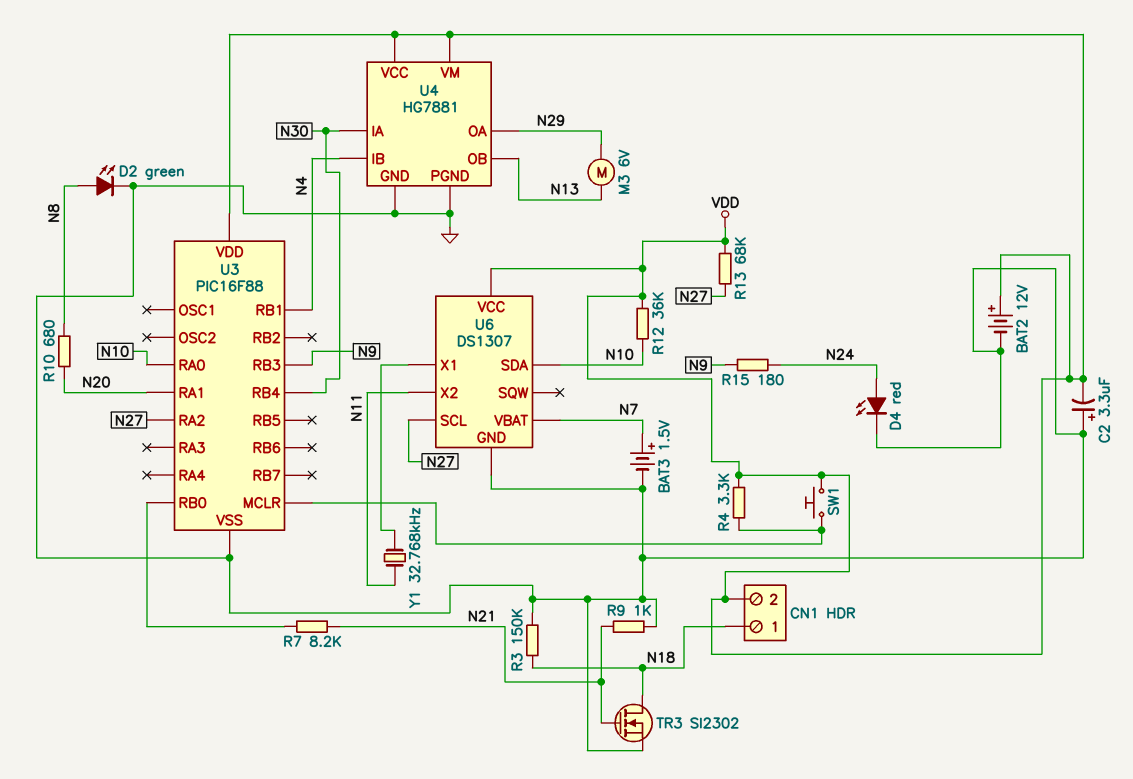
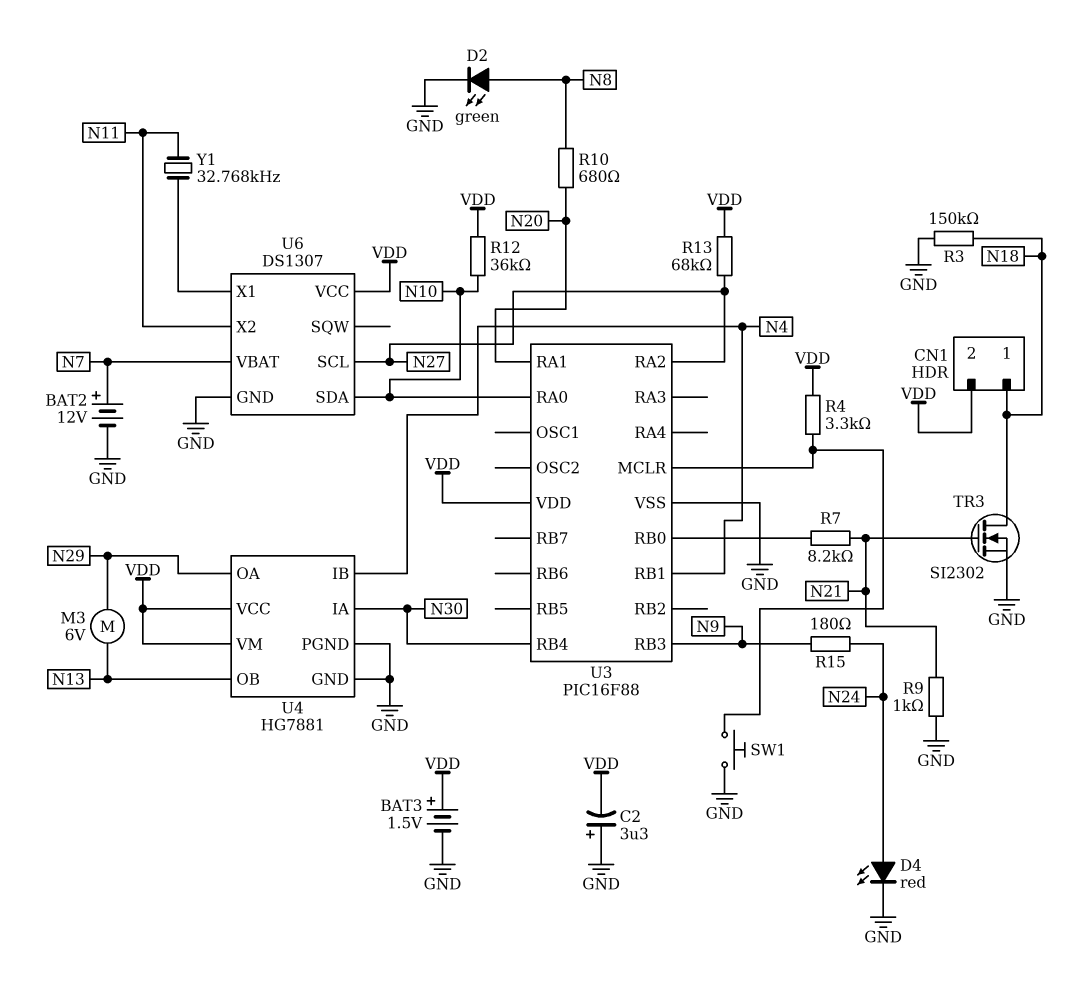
BAT2: 12V (plus VDD, minus GND) -> 12V (plus N7, minus GND)
BAT3: 1.5V (plus N7, minus GND) -> 1.5V (plus VDD, minus GND)
SW1: button (U3/MCLR, VDD) -> button (GND, U3/MCLR)

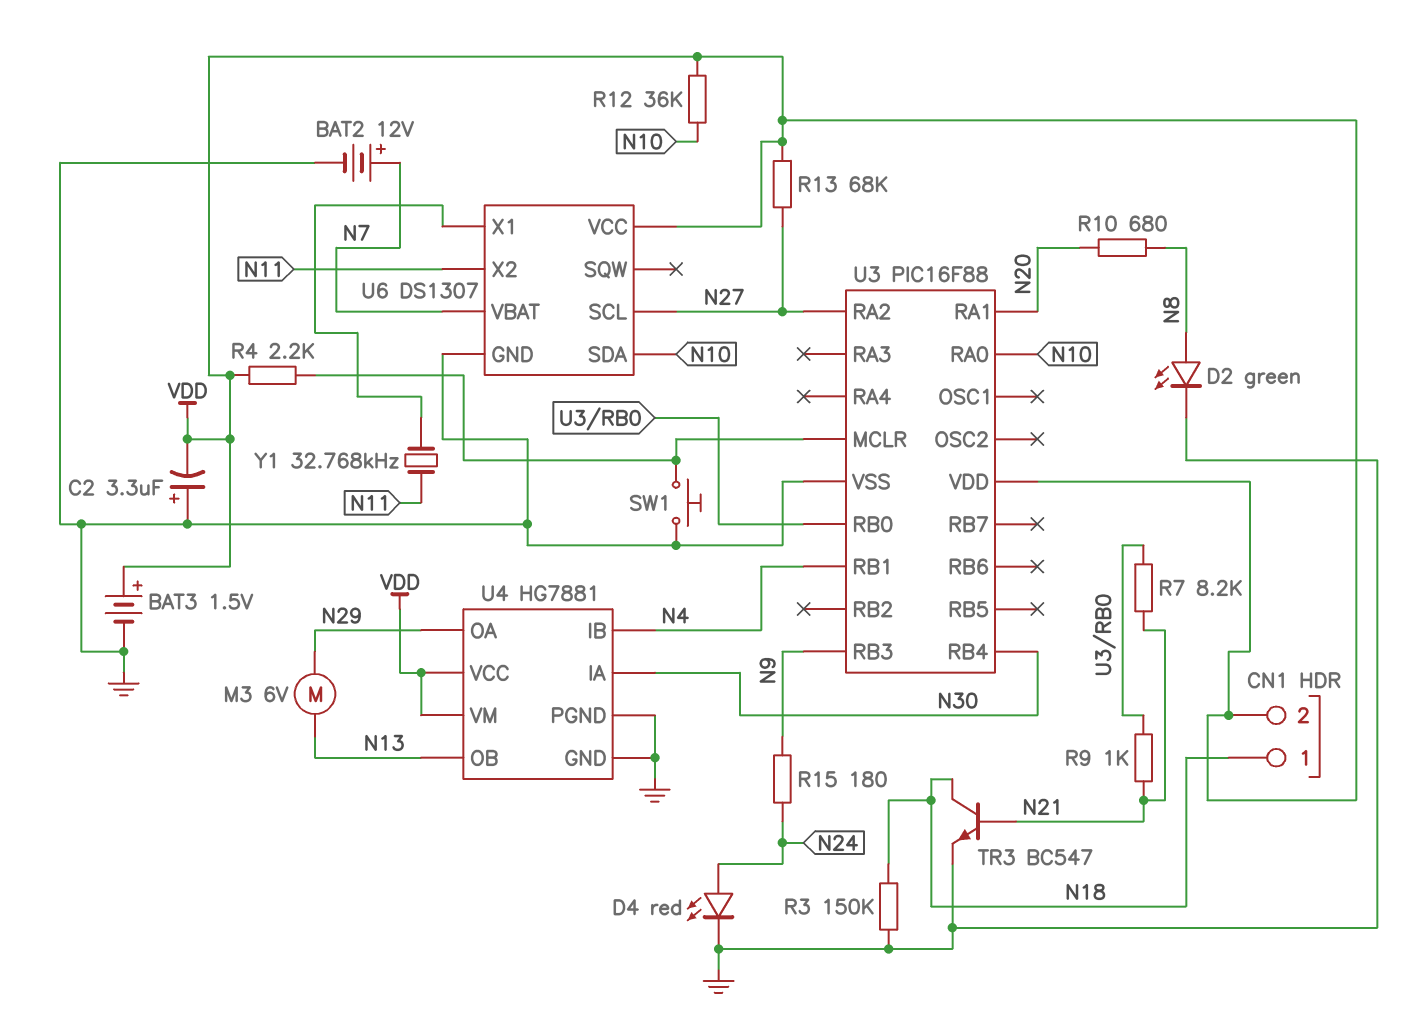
R4: 3.3k (U3/MCLR, VDD) -> 2.2k (U3/MCLR, VDD)
R9: 1k (GND, N21) -> 1k (N21, U3/RB0)
TR3: NMOS SI2302 (G N21, D N18, S GND) -> NPN BC547 (B N21, C N18, E GND)

